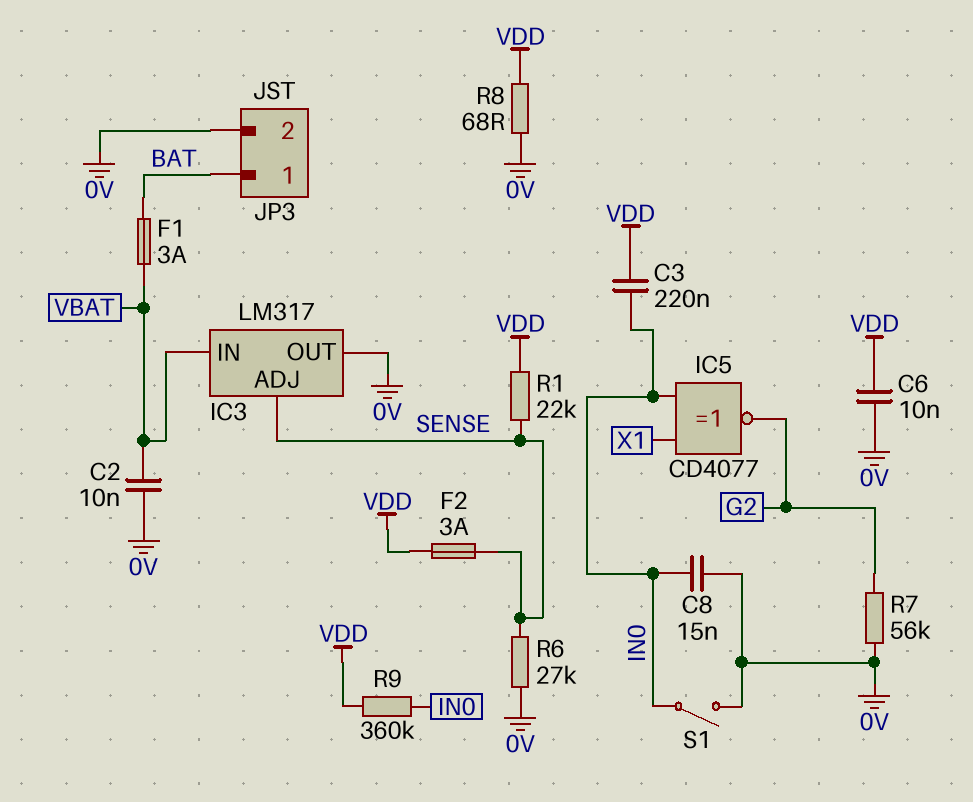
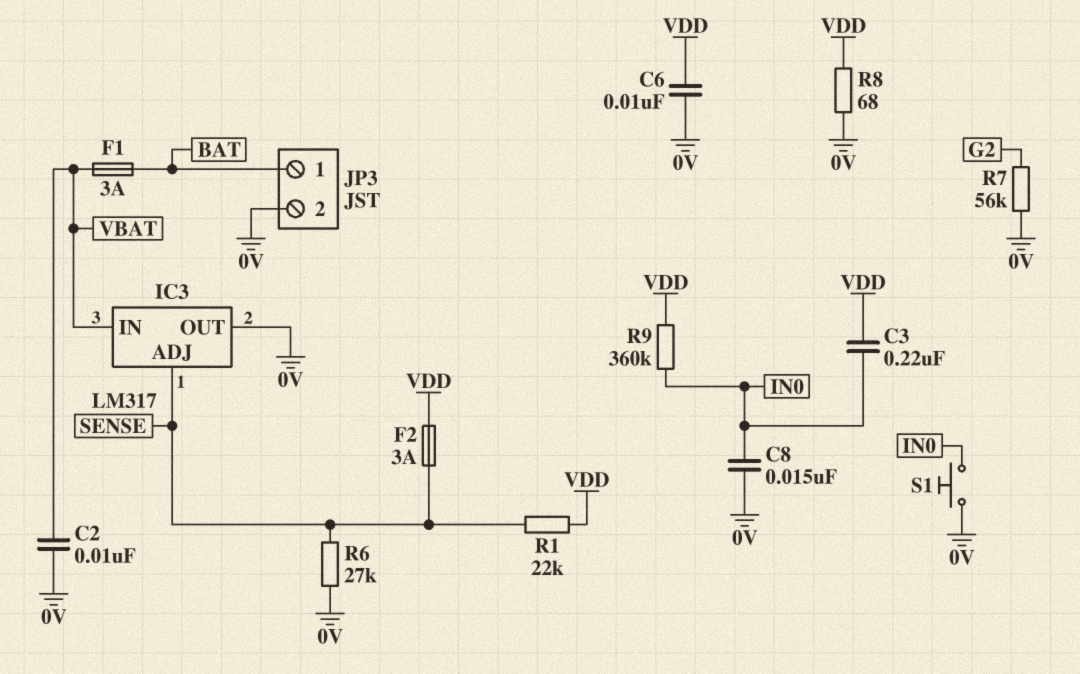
IC5: XNOR CD4077 (in IN0, in X1, out G2) -> none
S1: switch (0V, IN0) -> button (0V, IN0)

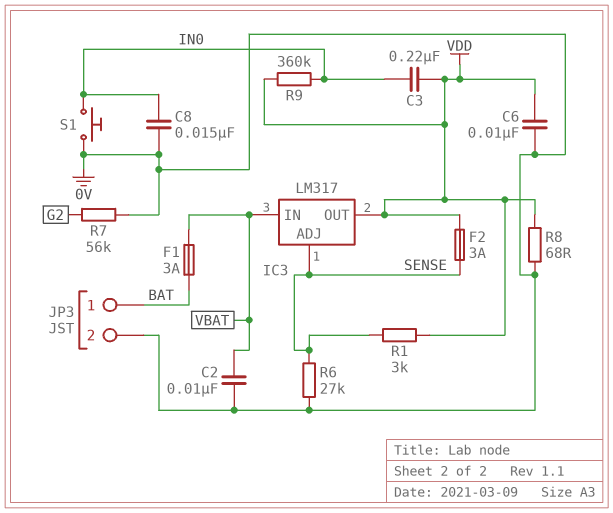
IC3 pin OUT: 0V -> VDD
R1: 22k (SENSE, VDD) -> 3k (SENSE, VDD)

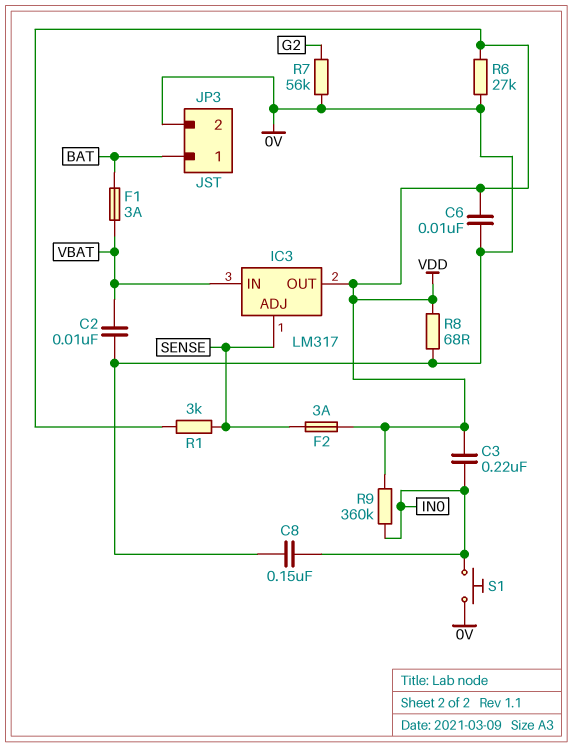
C8: 15nF (0V, IN0) -> 150nF (0V, IN0)
R6: 27k (0V, SENSE) -> 27k (0V, VDD)

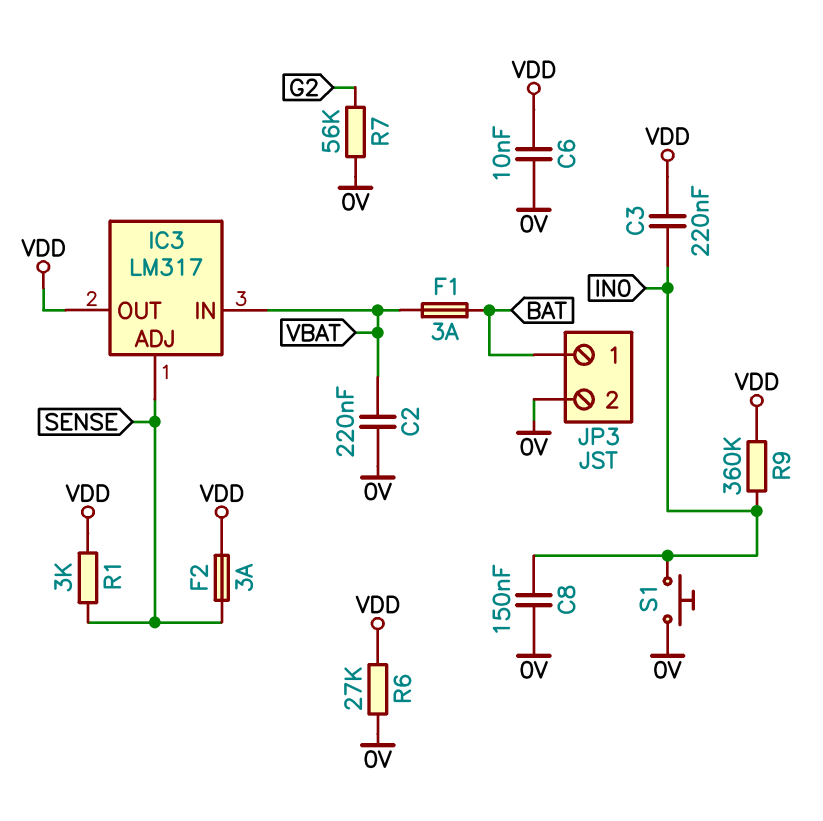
C2: 10nF (0V, VBAT) -> 220nF (0V, VBAT)
R8: 68 (0V, VDD) -> none

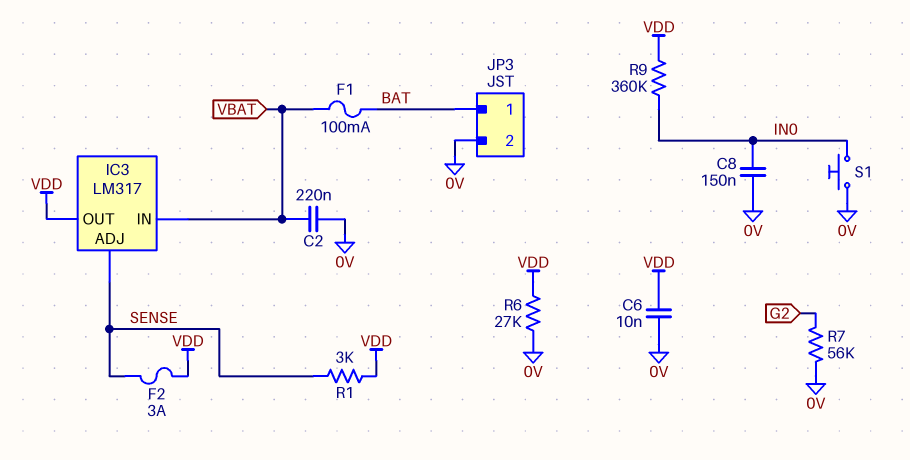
C3: 220nF (IN0, VDD) -> none
F1: 3A (BAT, VBAT) -> 100mA (BAT, VBAT)

